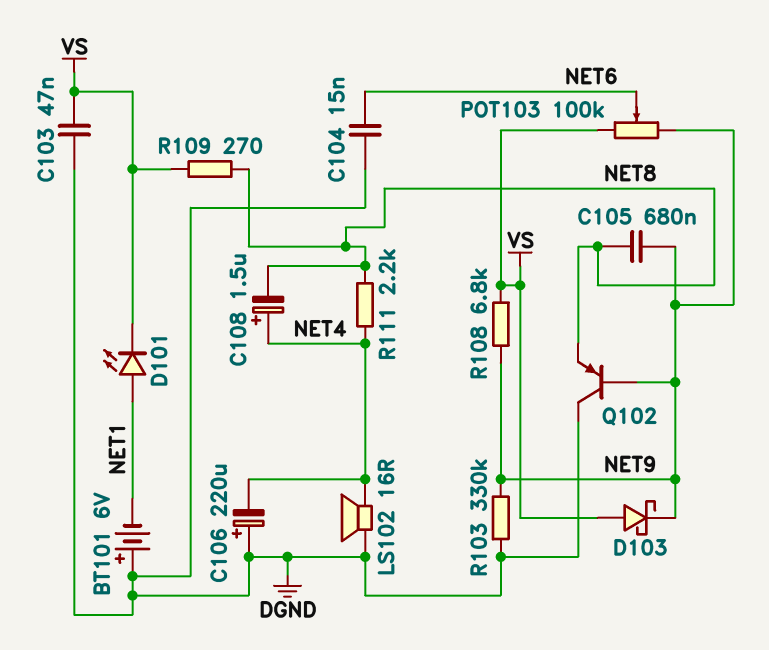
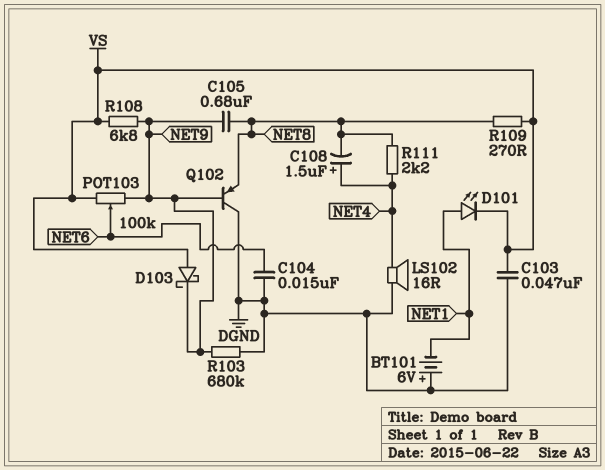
C106: 220uF (plus DGND, minus NET4) -> none
R103: 330k (DGND, NET9) -> 680k (DGND, NET9)

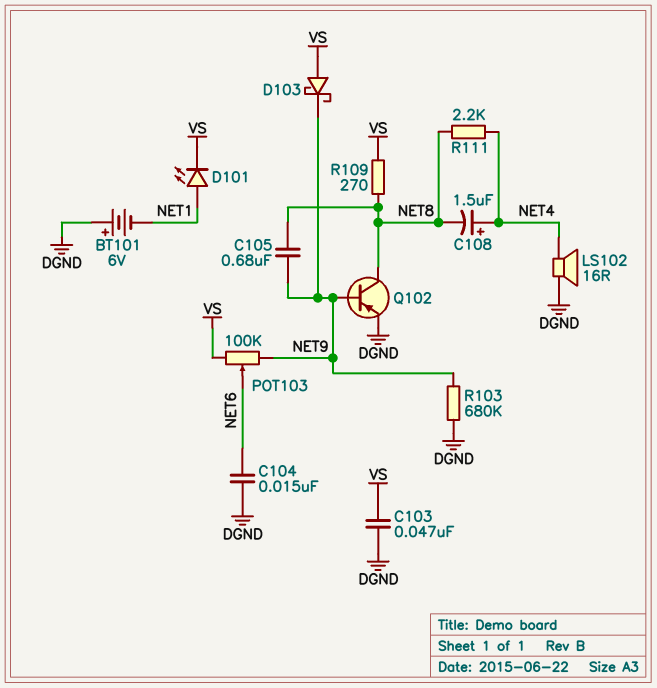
Q102: PNP (B NET9, C DGND, E NET8) -> PNP (B NET9, C NET8, E DGND)
R108: 6.8k (NET9, VS) -> none

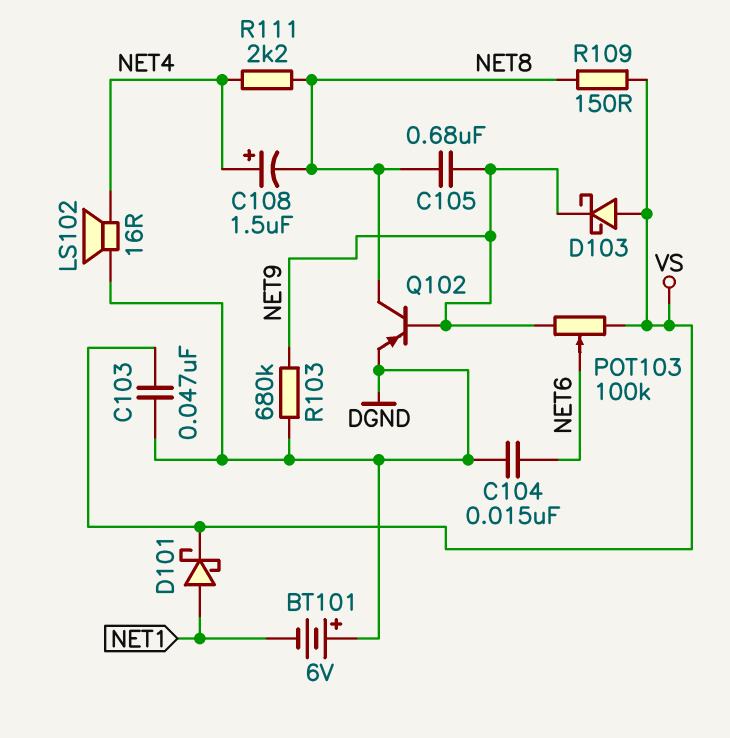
D101: LED (A NET1, K VS) -> schottky (A NET1, K VS)
R109: 270 (NET8, VS) -> 150 (NET8, VS)

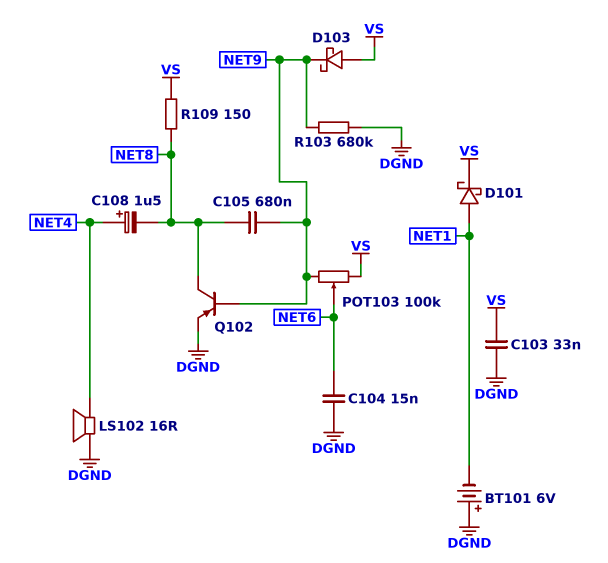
C103: 47nF (DGND, VS) -> 33nF (DGND, VS)
R111: 2.2k (NET4, NET8) -> none

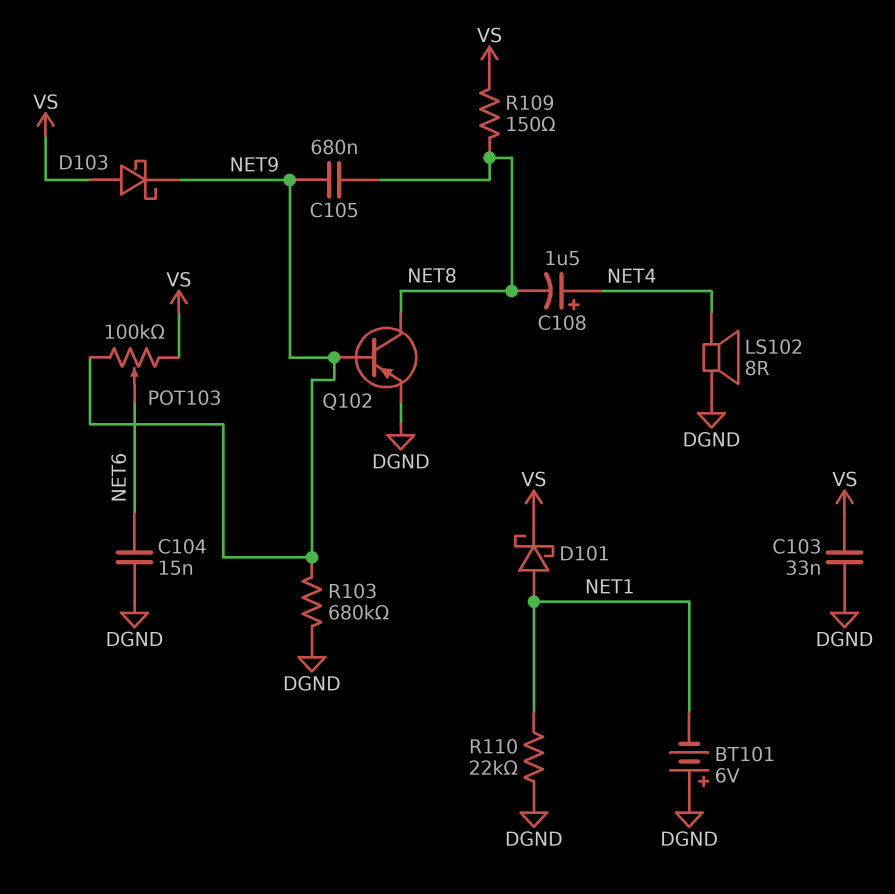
LS102: speaker 16R (DGND, NET4) -> speaker 8R (DGND, NET4)
R110: none -> 22k (DGND, NET1)

